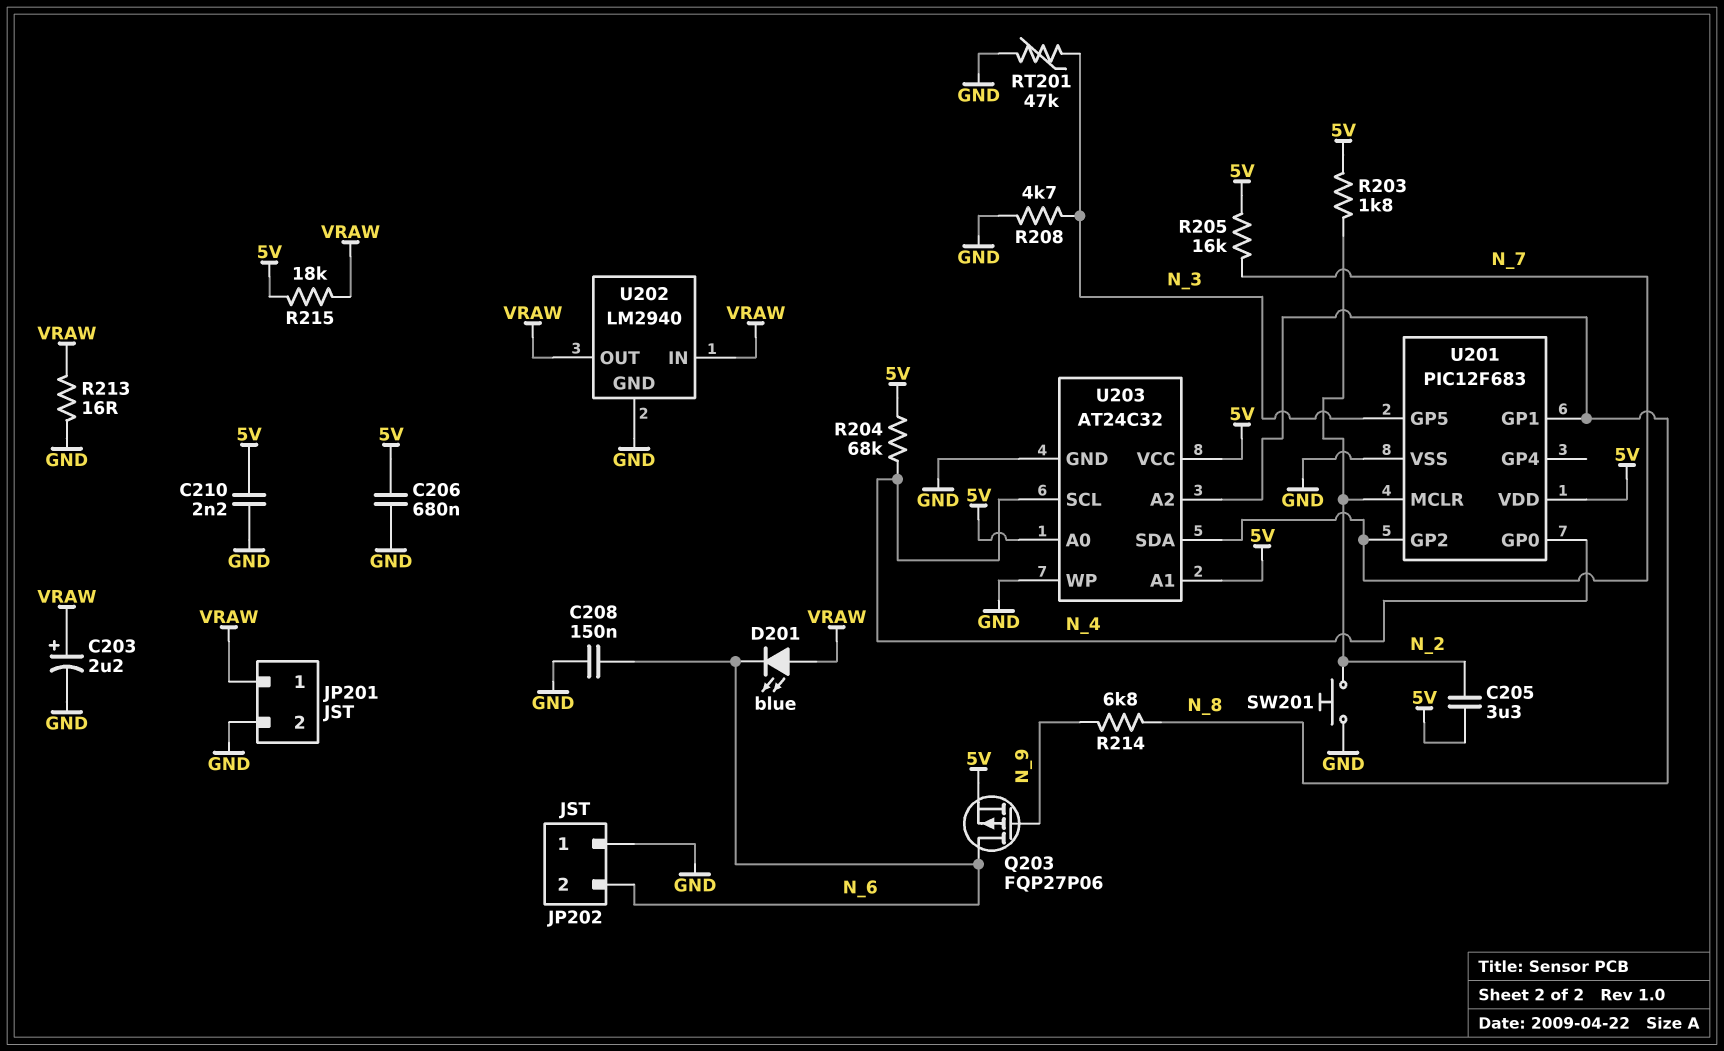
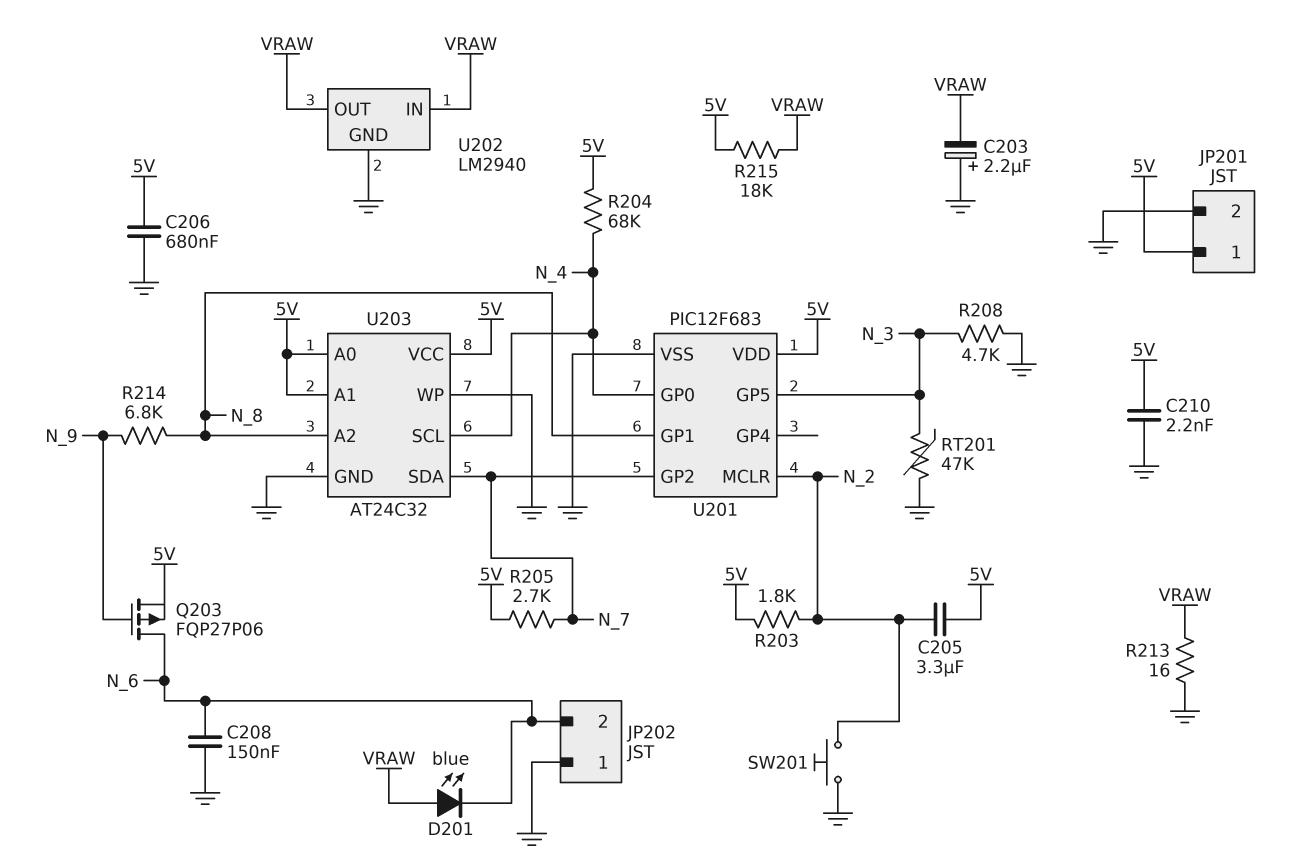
C203: 2.2uF (plus VRAW, minus GND) -> 2.2uF (plus GND, minus VRAW)
JP201 pin 1: VRAW -> 5V
R205: 16k (5V, N_7) -> 2.7k (5V, N_7)

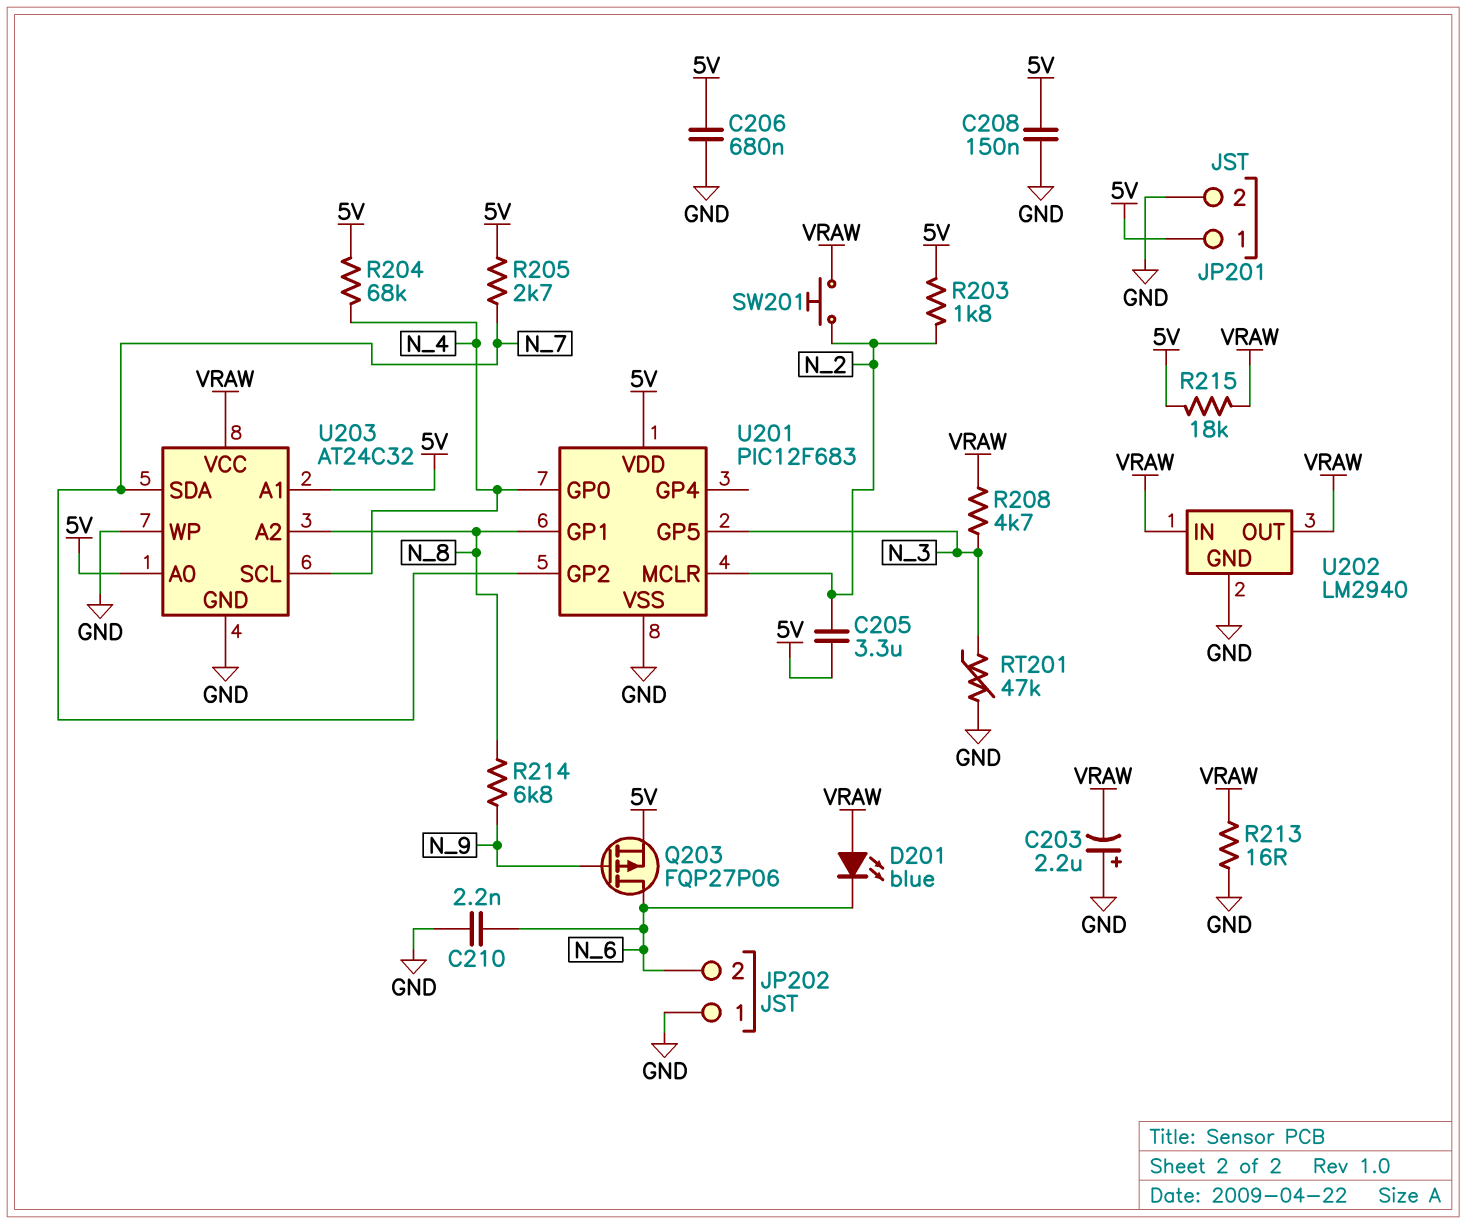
C208: 150nF (GND, N_6) -> 150nF (5V, GND)
C210: 2.2nF (5V, GND) -> 2.2nF (GND, N_6)
R208: 4.7k (GND, N_3) -> 4.7k (N_3, VRAW)
SW201: button (GND, N_2) -> button (N_2, VRAW)
U203 pin VCC: 5V -> VRAW

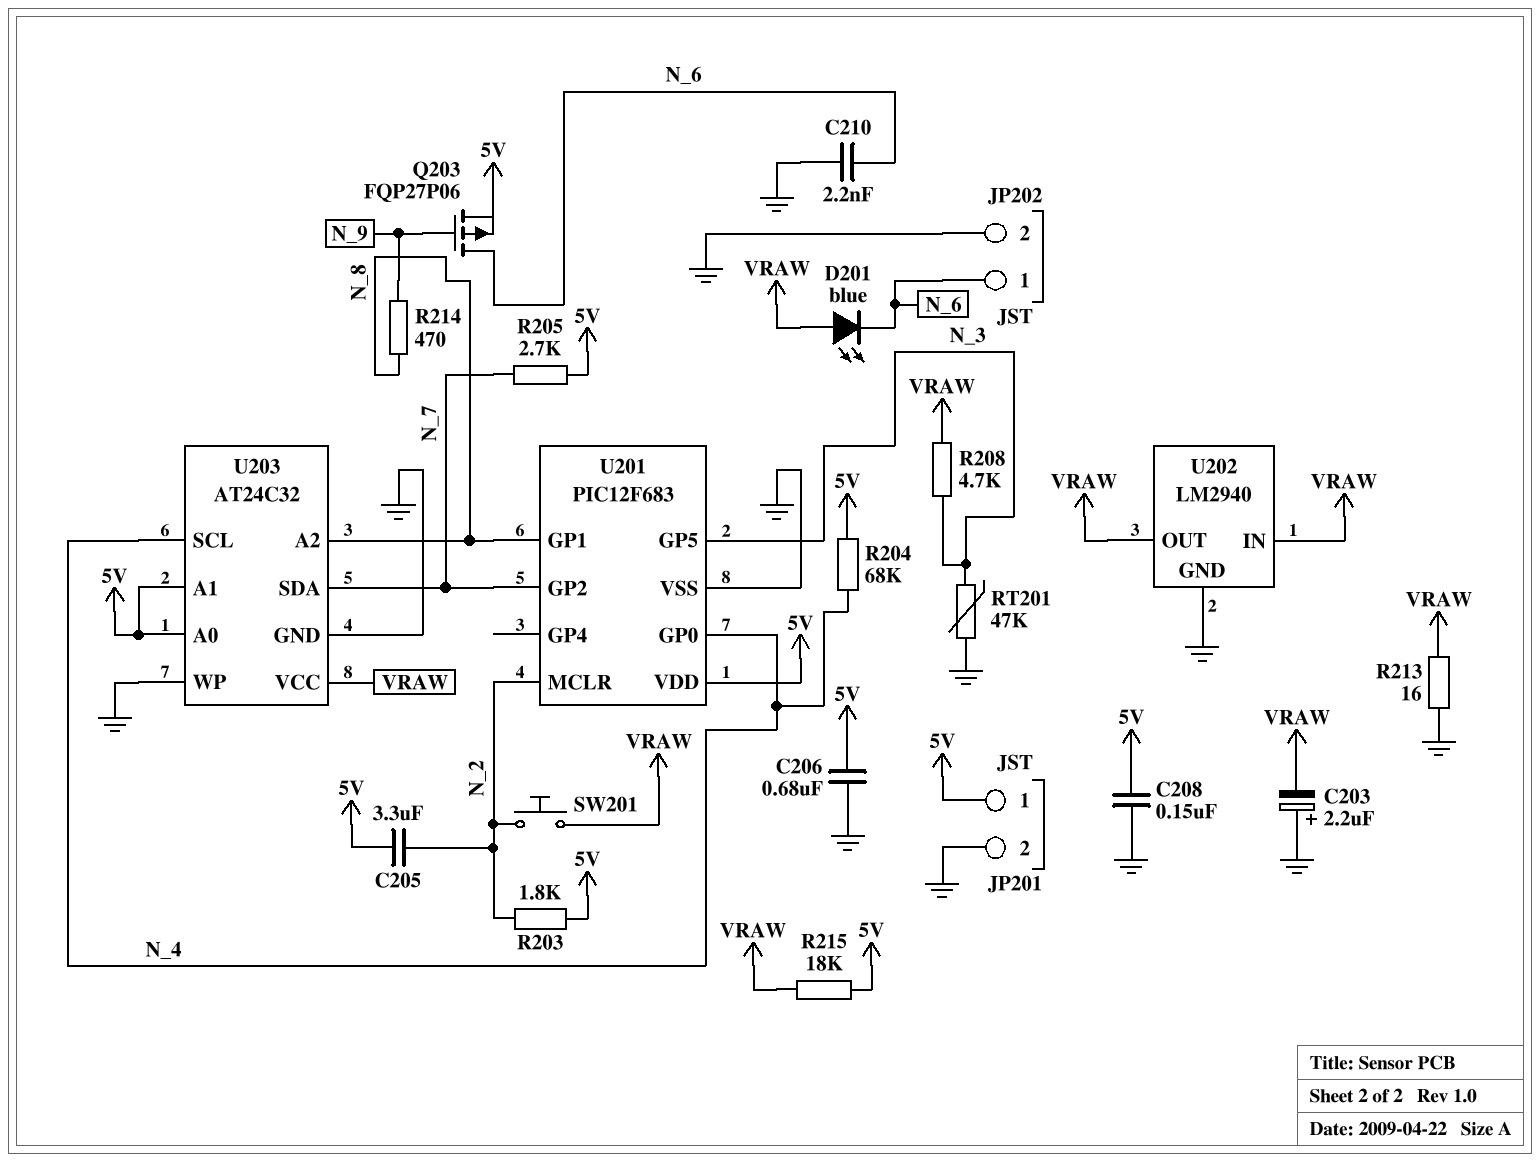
JP202 pin 1: GND -> N_6
JP202 pin 2: N_6 -> GND
R214: 6.8k (N_8, N_9) -> 470 (N_8, N_9)

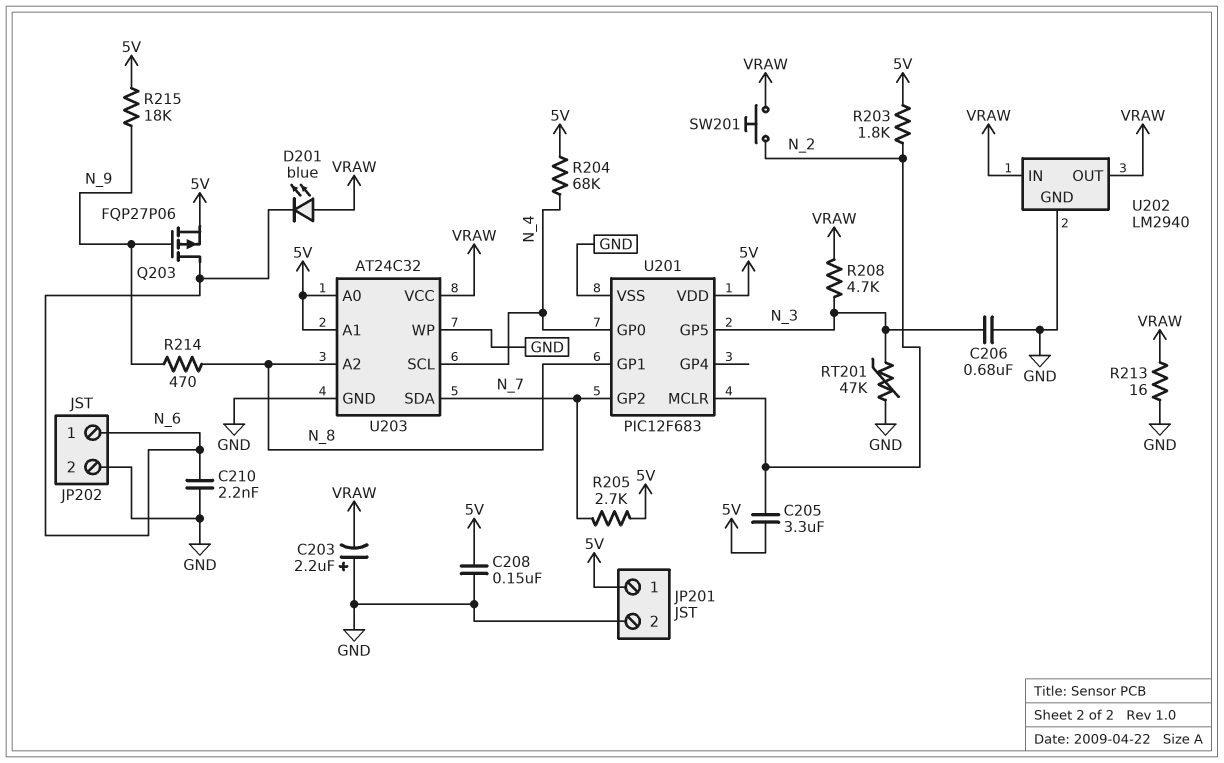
C206: 680nF (5V, GND) -> 680nF (GND, N_3)
R215: 18k (5V, VRAW) -> 18k (5V, N_9)

